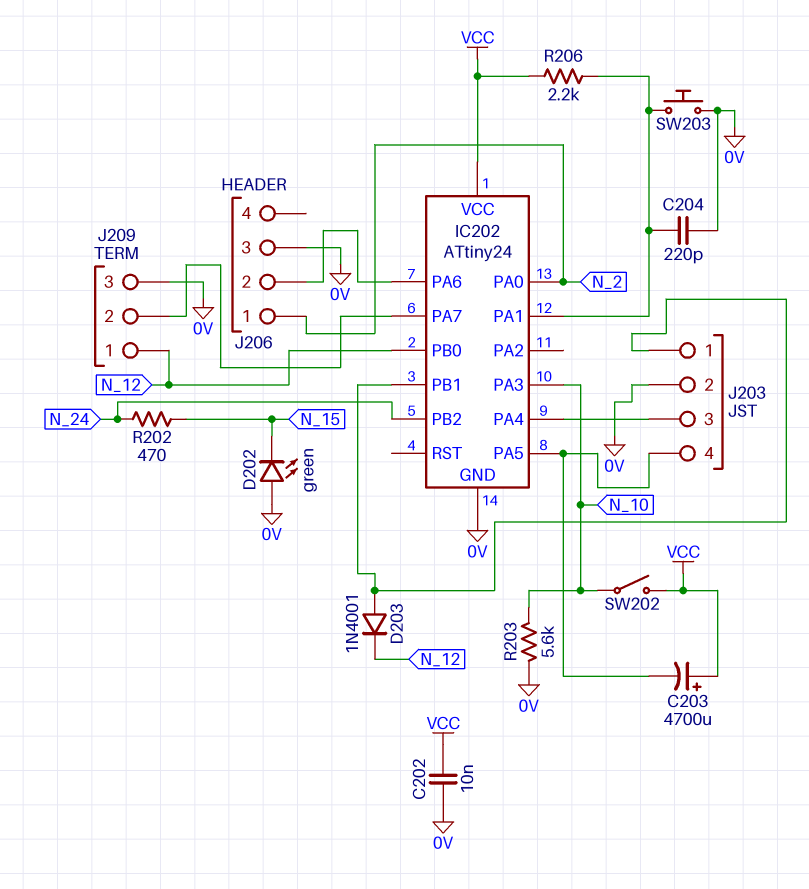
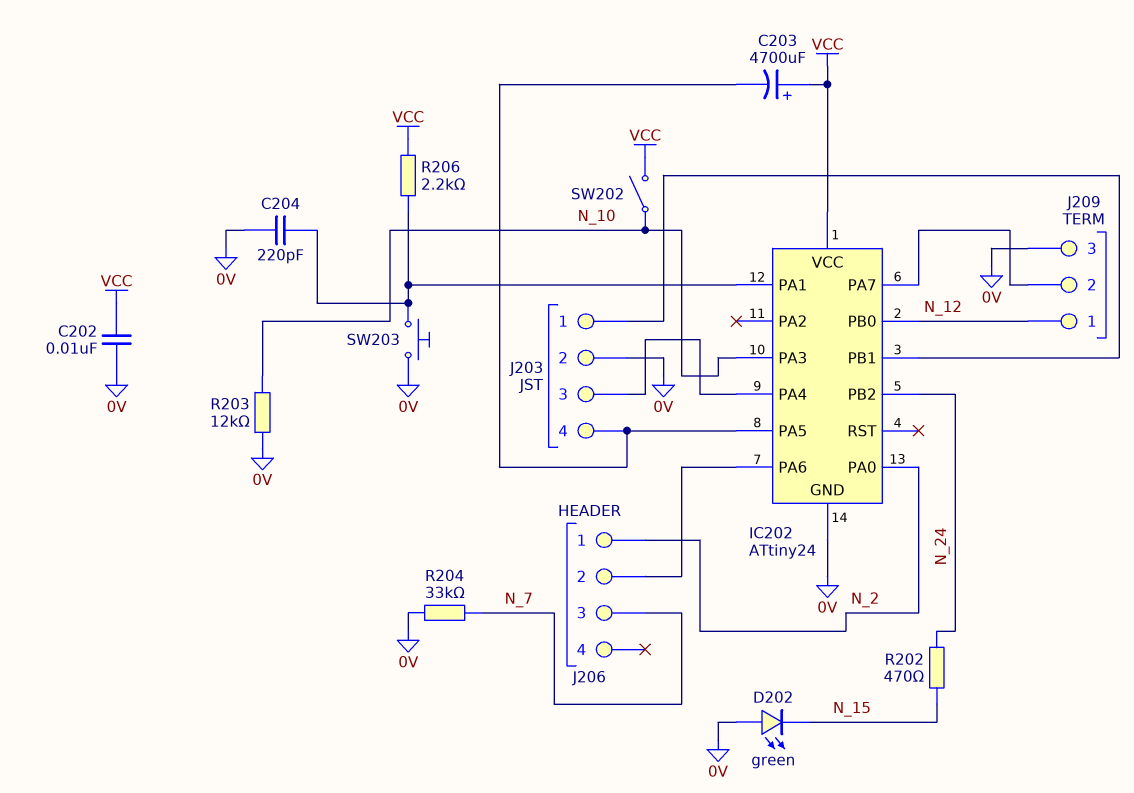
D203: diode 1N4001 (A IC202/PB1, K N_12) -> none
J206 pin 3: 0V -> N_7
R203: 5.6k (0V, N_10) -> 12k (0V, N_10)
R204: none -> 33k (0V, N_7)

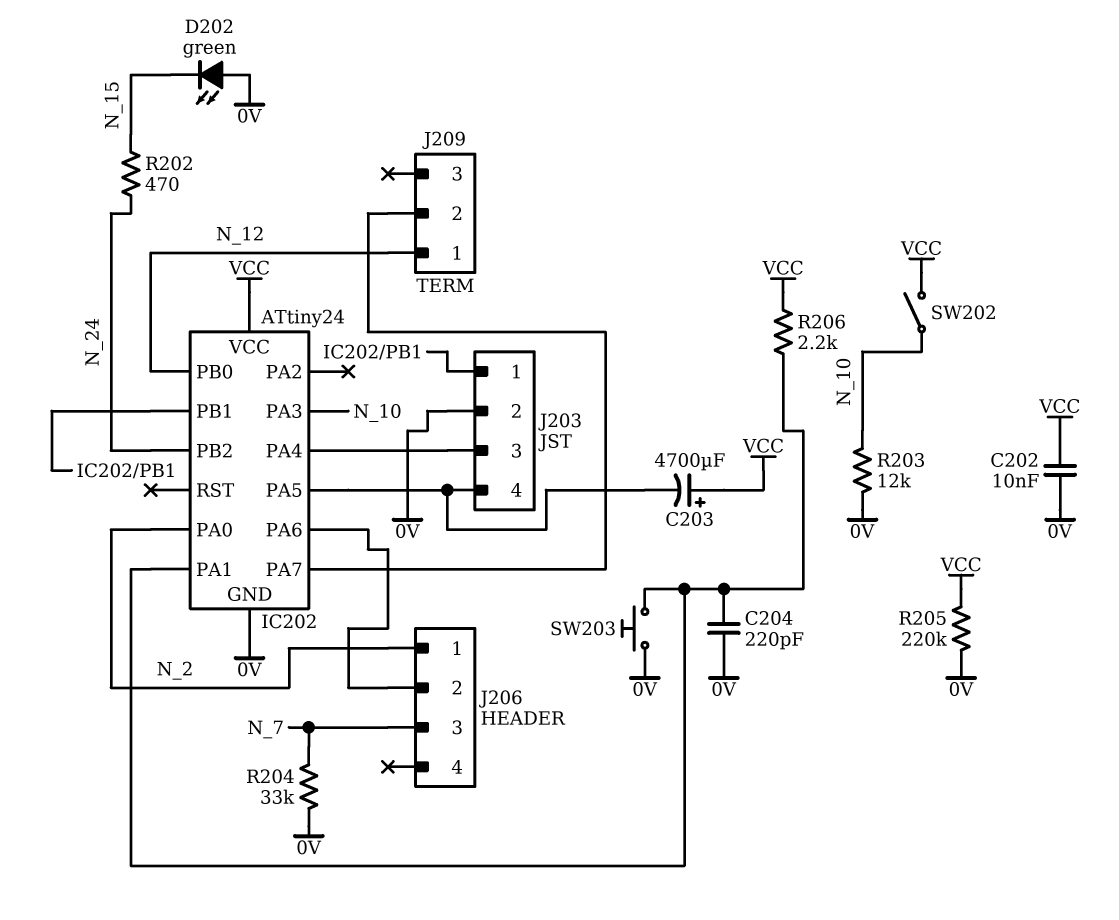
J209 pin 3: 0V -> none
R205: none -> 220k (0V, VCC)

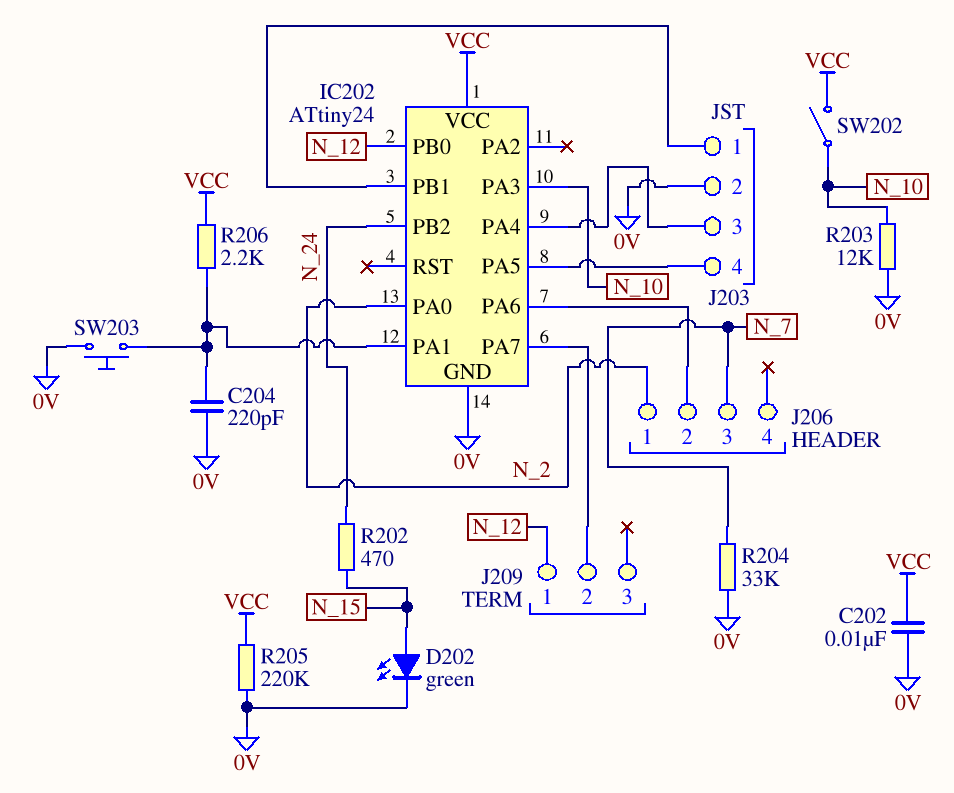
C203: 4700uF (plus VCC, minus IC202/PA5) -> none
D202: LED green (A 0V, K N_15) -> LED green (A N_15, K 0V)

